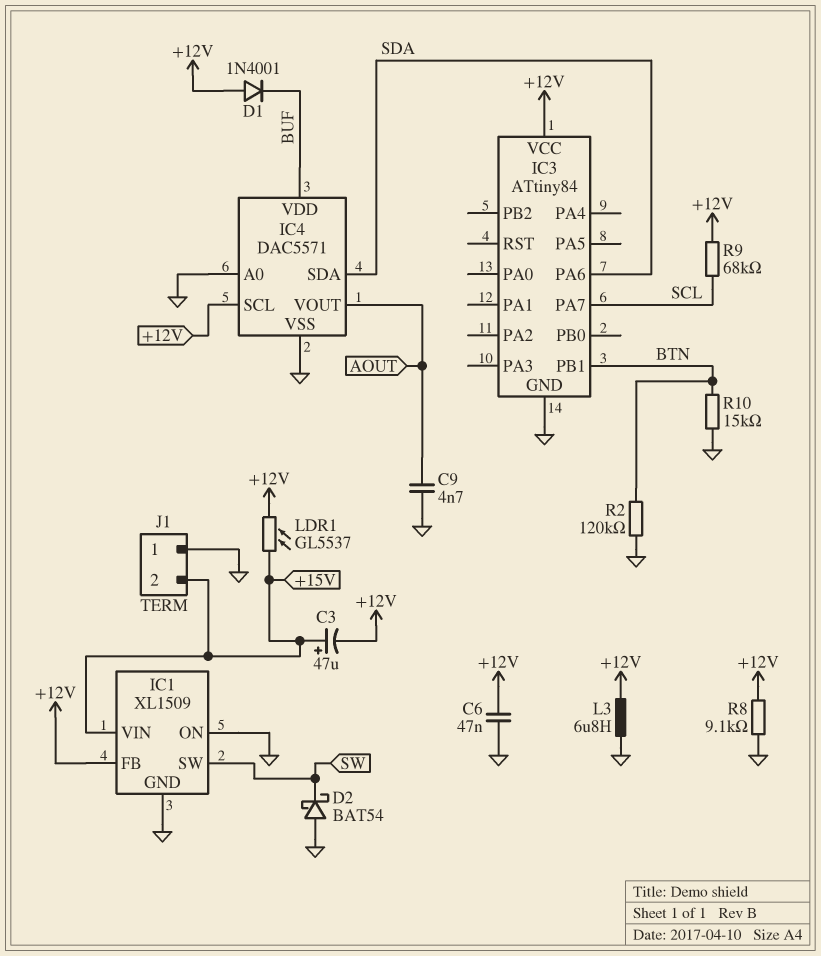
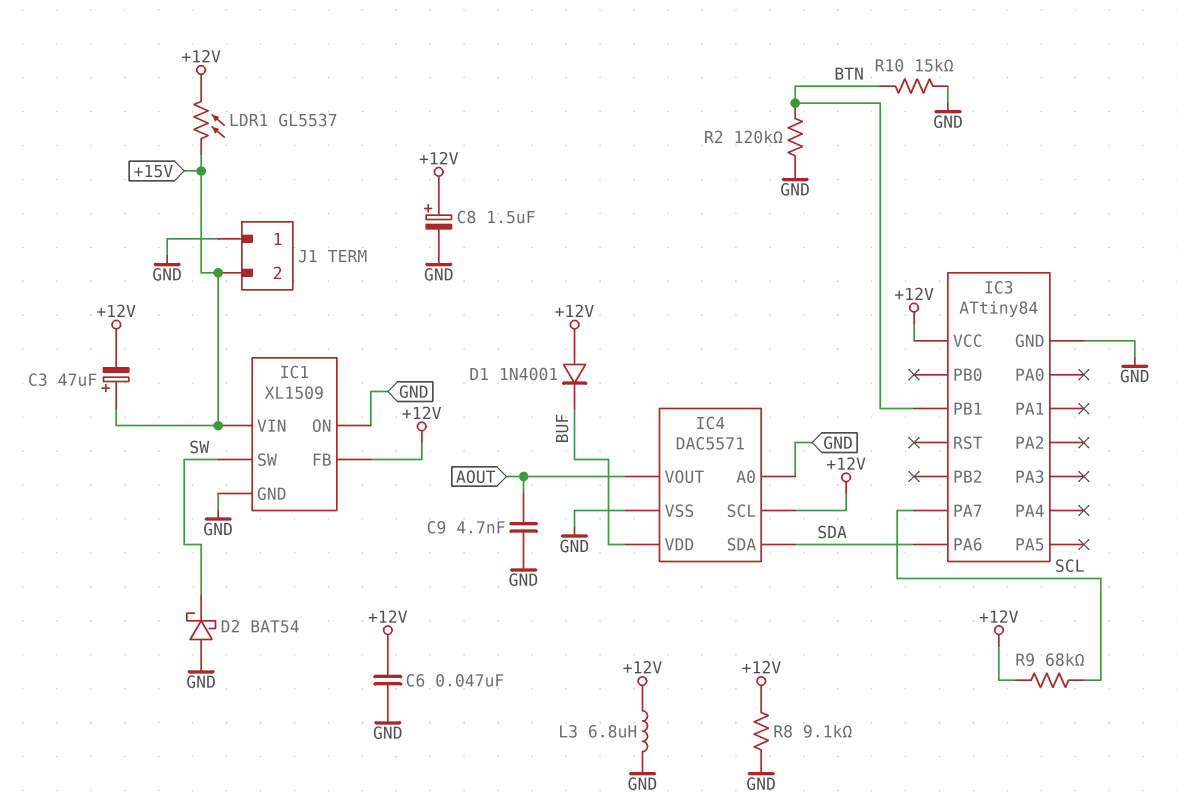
C8: none -> 1.5uF (plus +12V, minus GND)

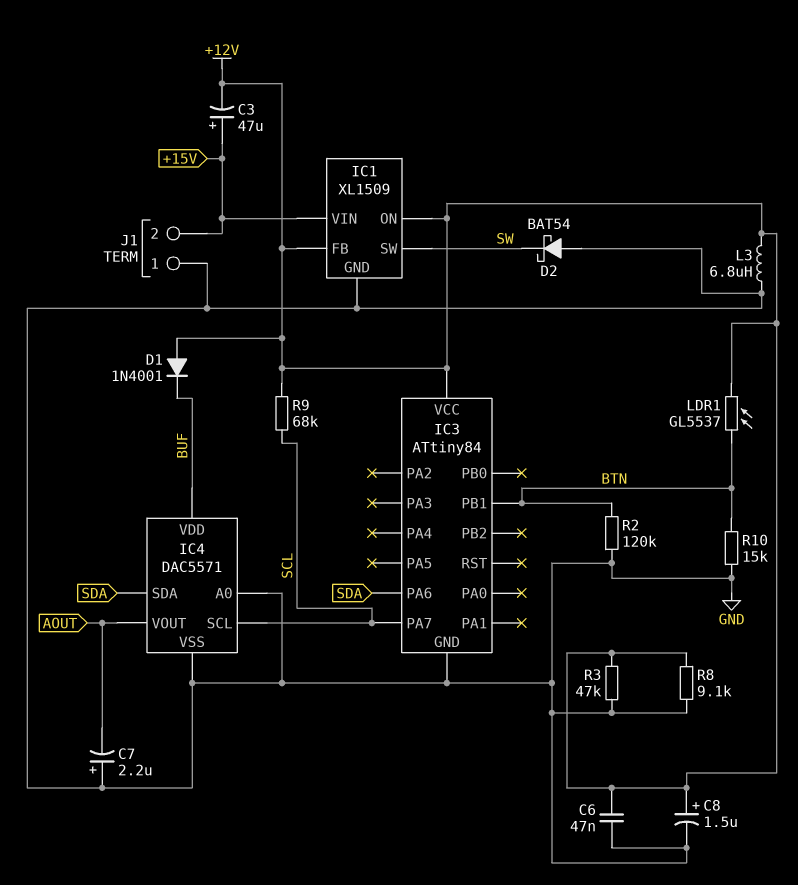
C7: none -> 2.2uF (plus GND, minus AOUT)
C9: 4.7nF (AOUT, GND) -> none
IC1 pin ON: GND -> +12V
IC4 pin SCL: +12V -> SCL
LDR1: GL5537 (+12V, +15V) -> GL5537 (+12V, BTN)
R3: none -> 47k (+12V, GND)

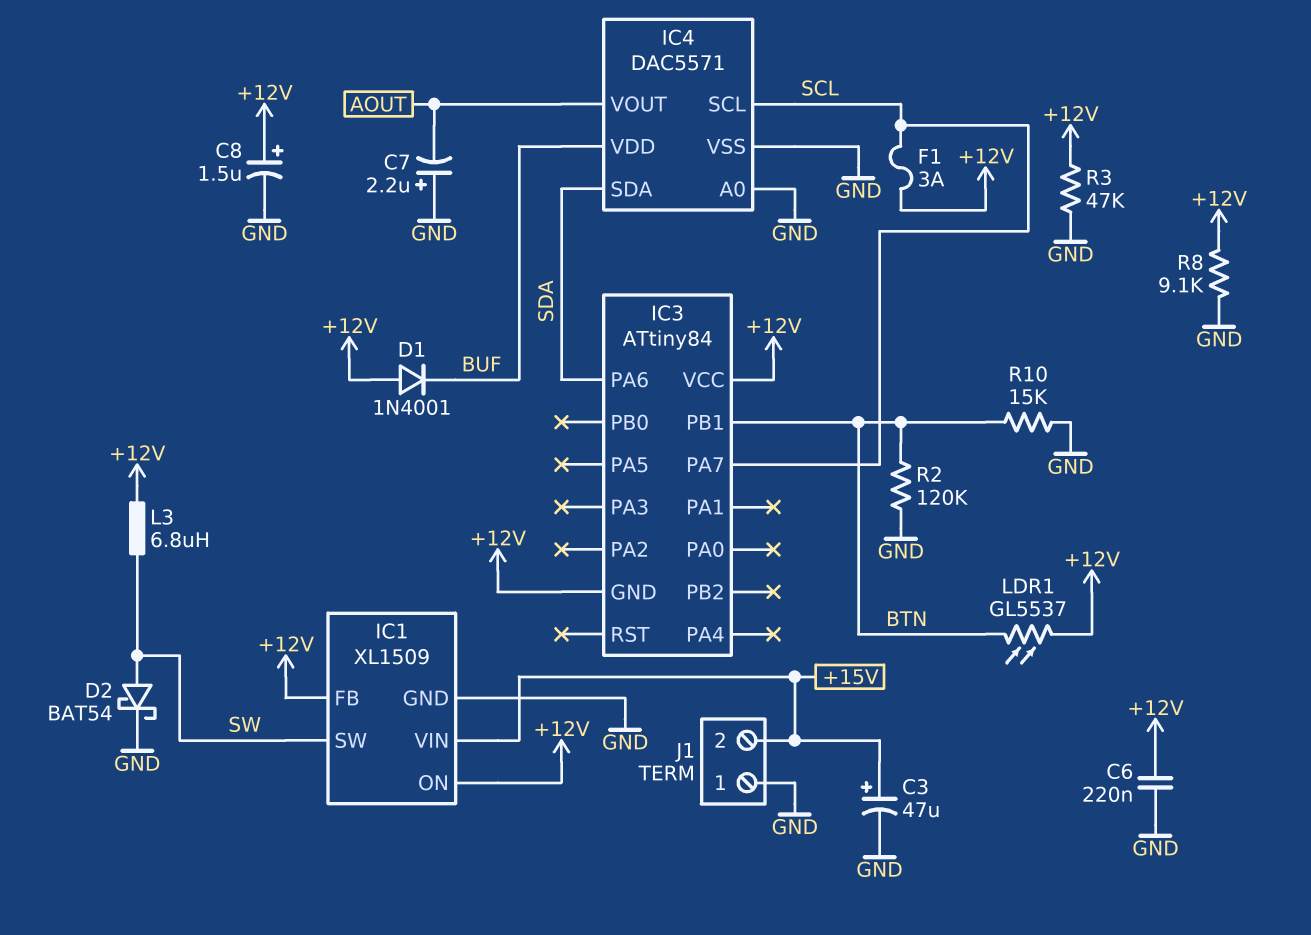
C3: 47uF (plus +15V, minus +12V) -> 47uF (plus +15V, minus GND)
C6: 47nF (+12V, GND) -> 220nF (+12V, GND)
D2: schottky BAT54 (A GND, K SW) -> schottky BAT54 (A SW, K GND)
F1: none -> 3A (+12V, SCL)
IC3 pin GND: GND -> +12V
L3: 6.8uH (+12V, GND) -> 6.8uH (+12V, SW)
R9: 68k (+12V, SCL) -> none

